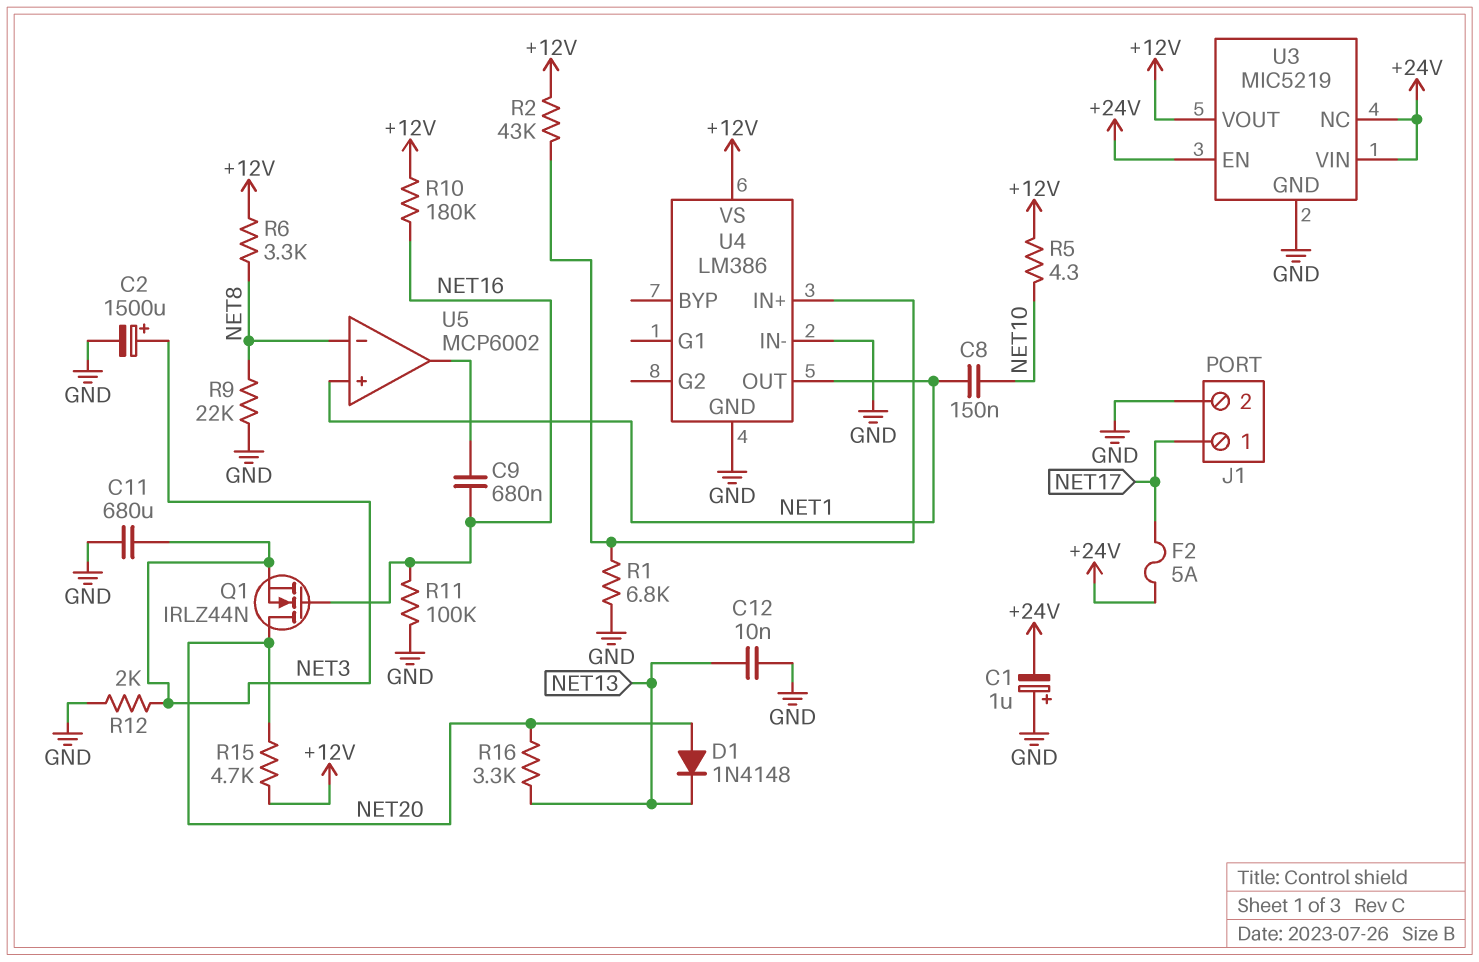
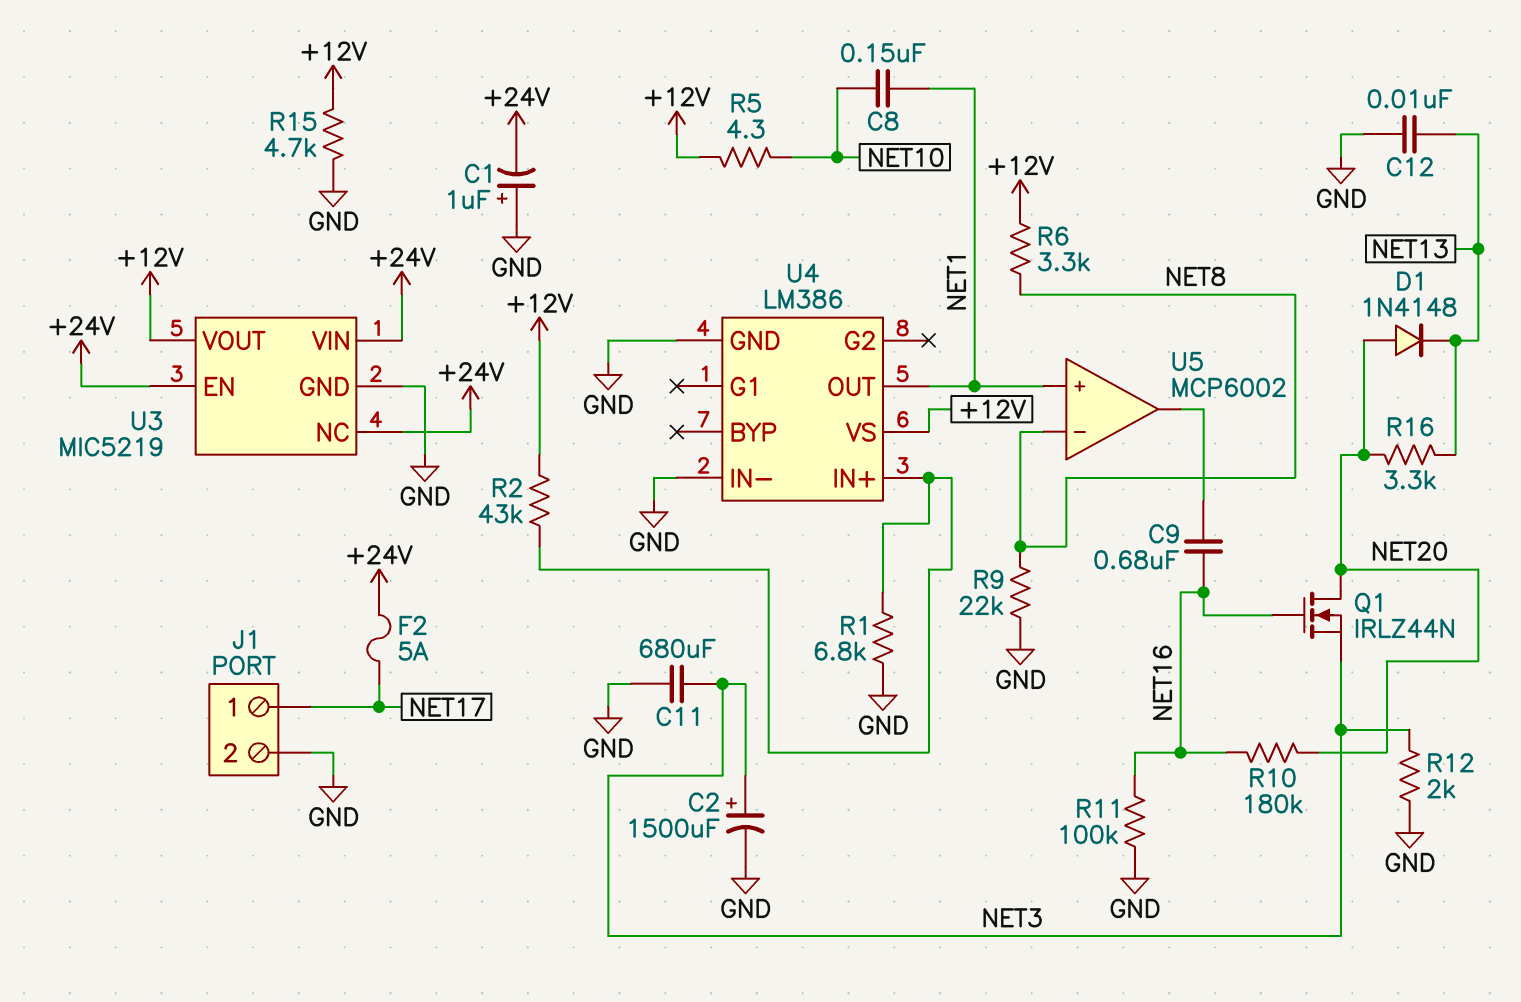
R10: 180k (+12V, NET16) -> 180k (NET16, NET20)
R15: 4.7k (+12V, NET20) -> 4.7k (+12V, GND)

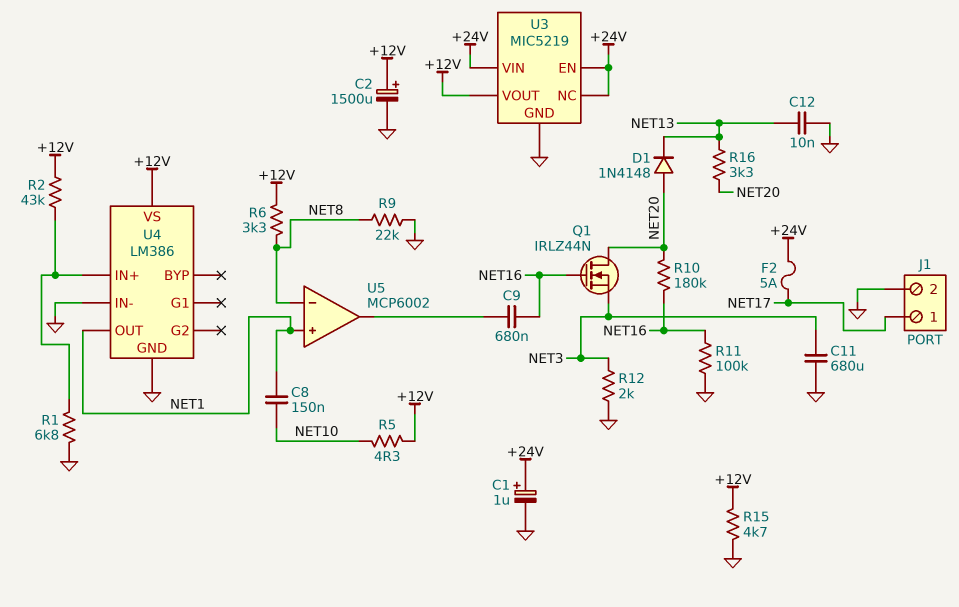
C1: 1uF (plus GND, minus +24V) -> 1uF (plus +24V, minus GND)
C2: 1500uF (plus NET3, minus GND) -> 1500uF (plus +12V, minus GND)

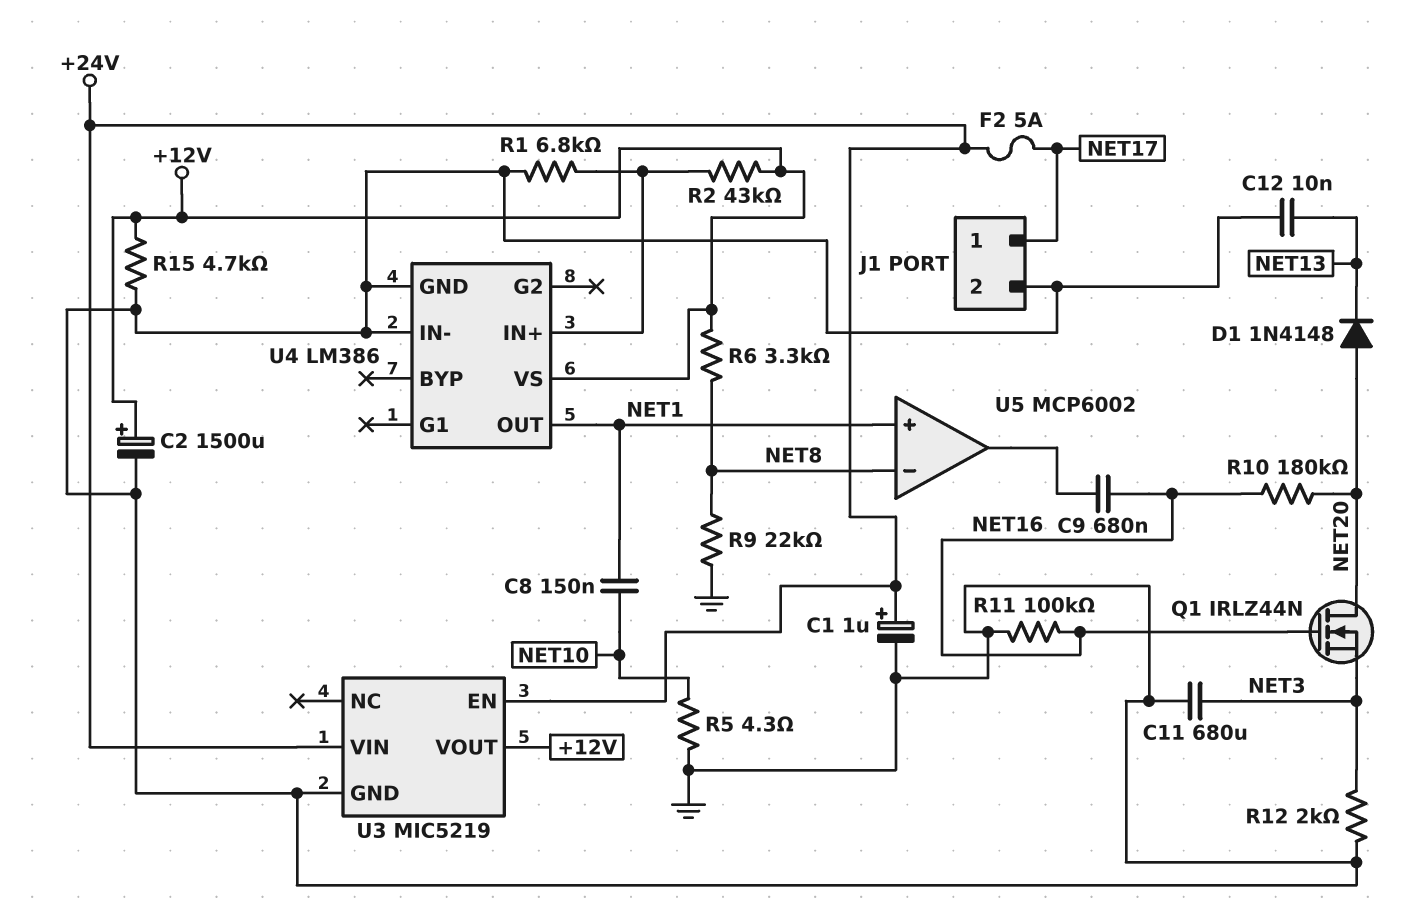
R5: 4.3 (+12V, NET10) -> 4.3 (GND, NET10)
R16: 3.3k (NET13, NET20) -> none
U3 pin NC: +24V -> none

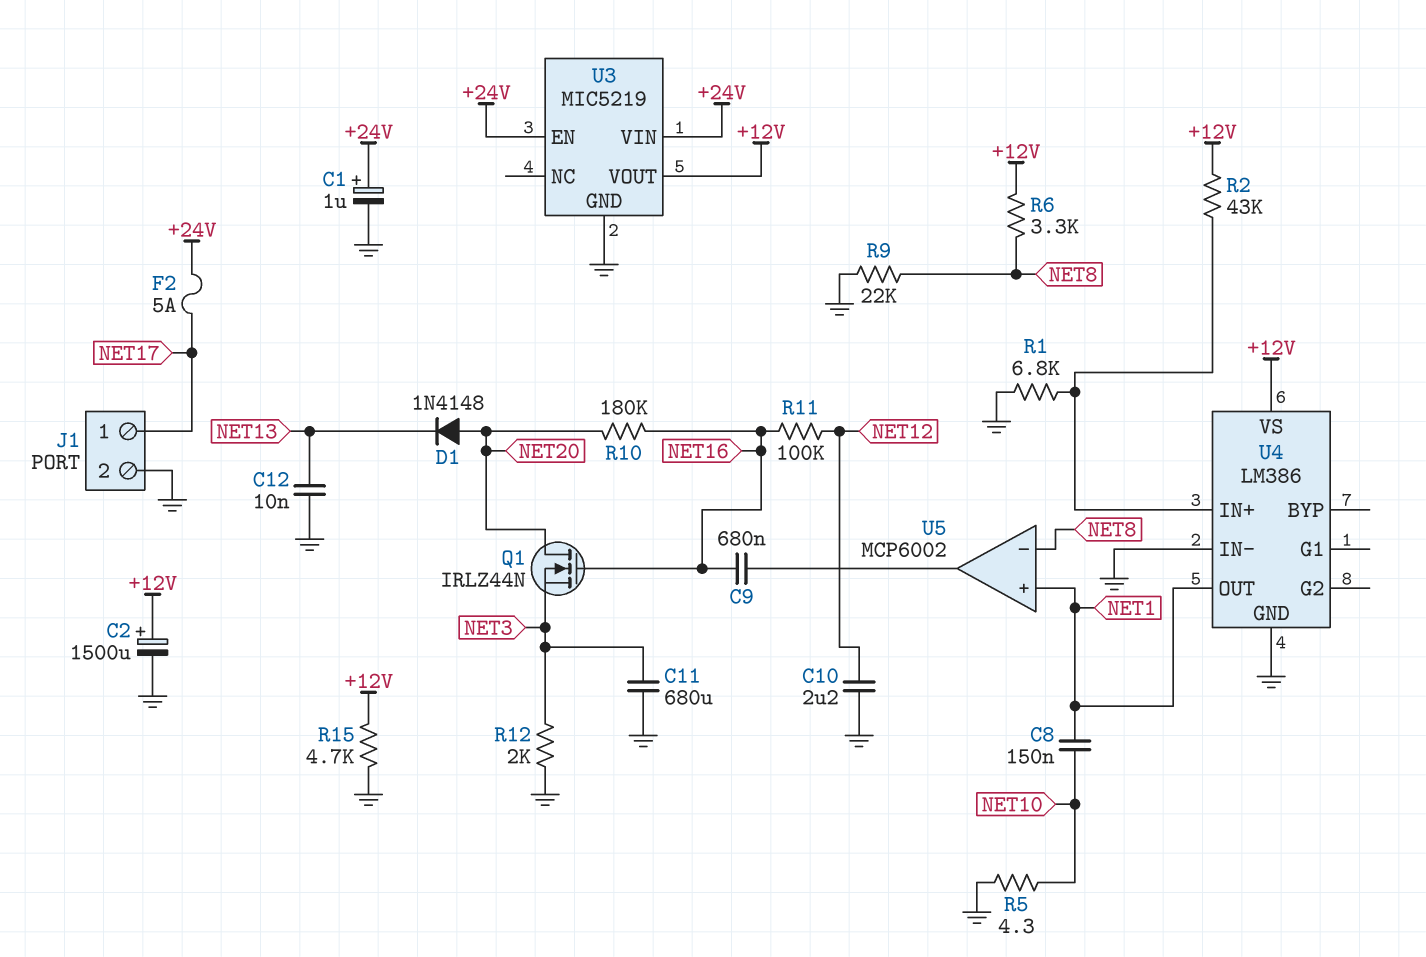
C10: none -> 2.2uF (GND, NET12)
R11: 100k (GND, NET16) -> 100k (NET12, NET16)

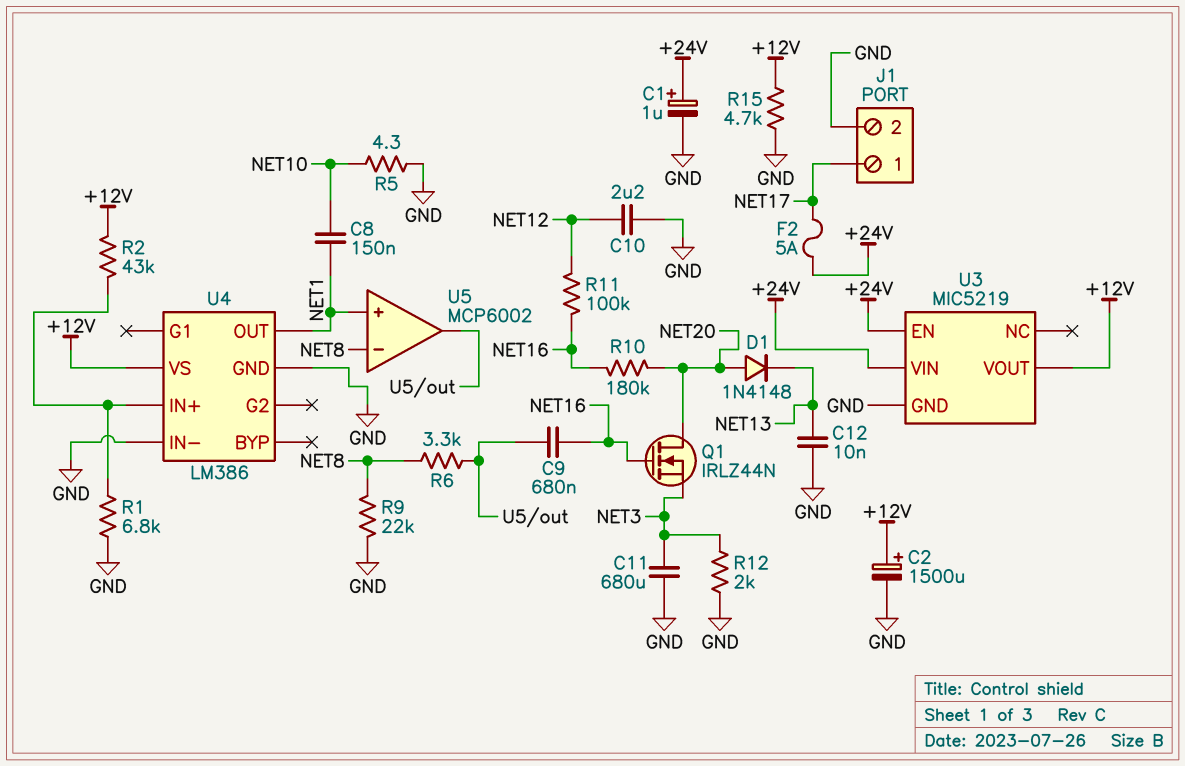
R6: 3.3k (+12V, NET8) -> 3.3k (NET8, U5/out)

